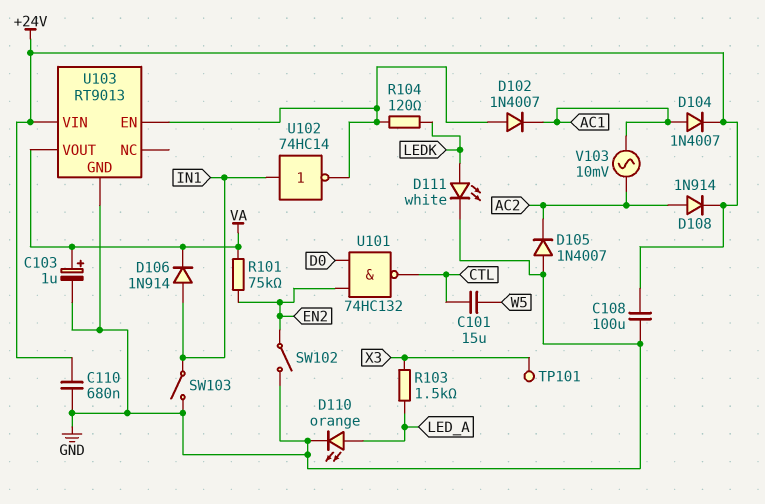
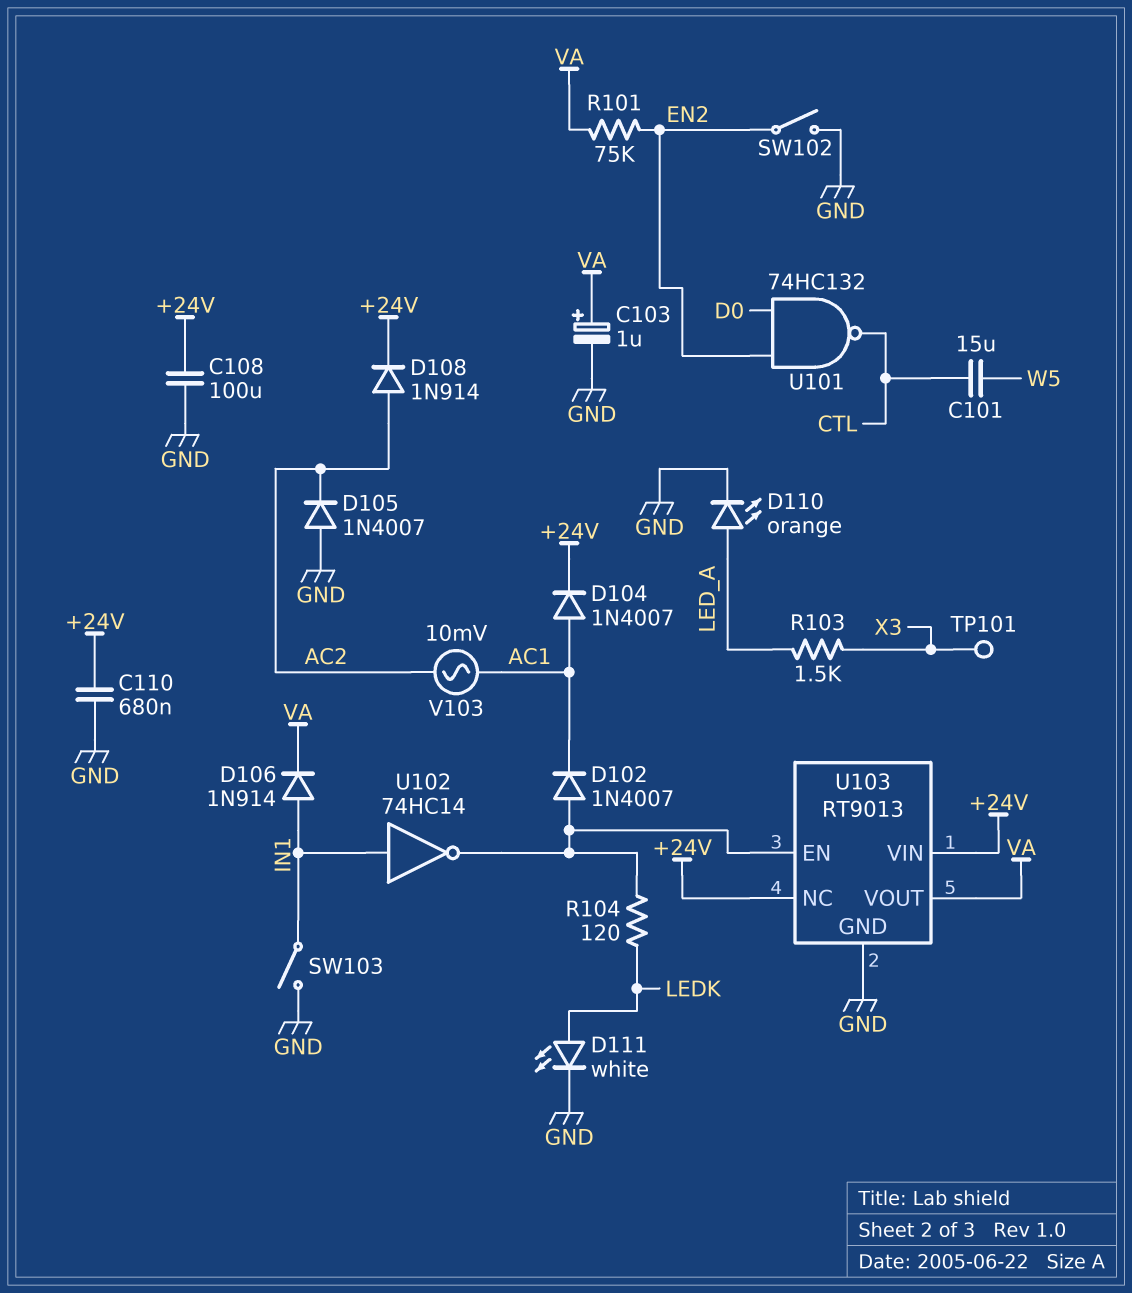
U103 pin NC: none -> +24V

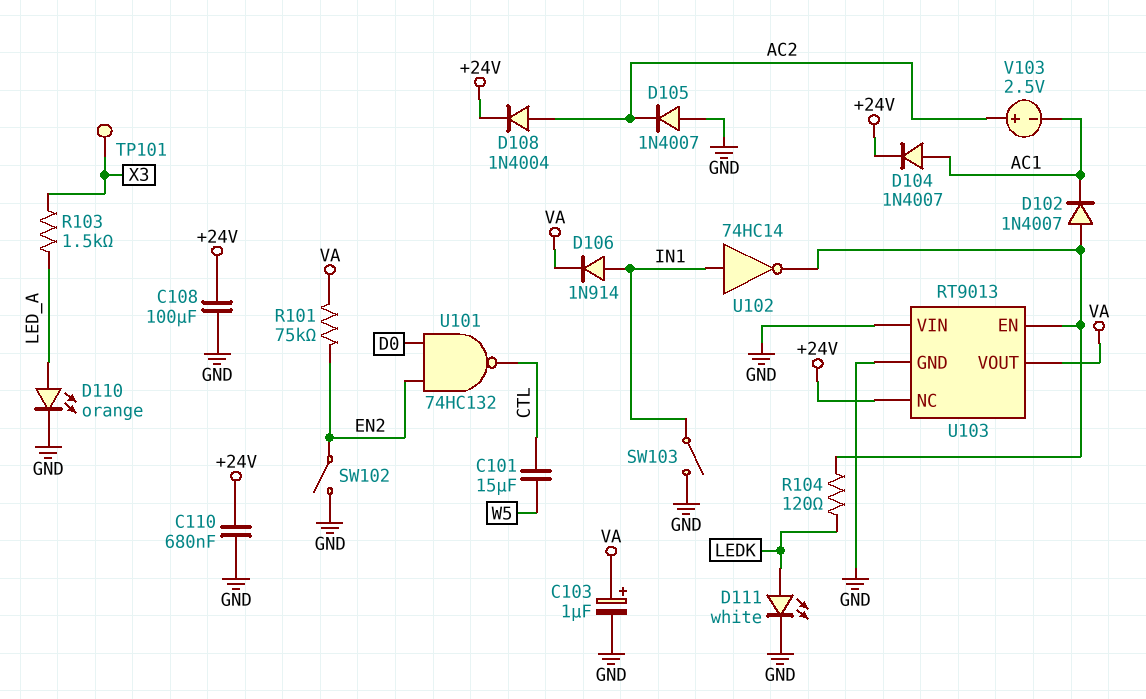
D108: diode 1N914 (A AC2, K +24V) -> diode 1N4004 (A AC2, K +24V)
U103 pin VIN: +24V -> GND
V103: AC 10mV (AC1, AC2) -> 2.5V (plus AC2, minus AC1)

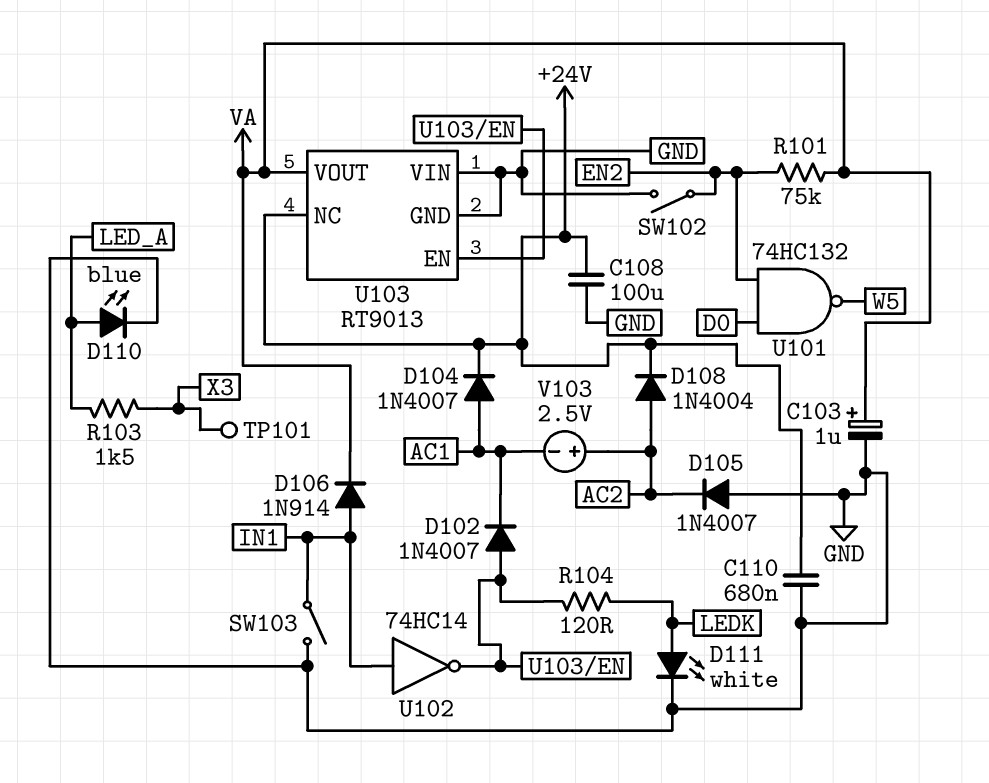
C101: 15uF (CTL, W5) -> none
D110: LED orange (A LED_A, K GND) -> LED blue (A LED_A, K GND)
U101: NAND 74HC132 (in D0, in EN2, out CTL) -> NAND 74HC132 (in D0, in EN2, out W5)

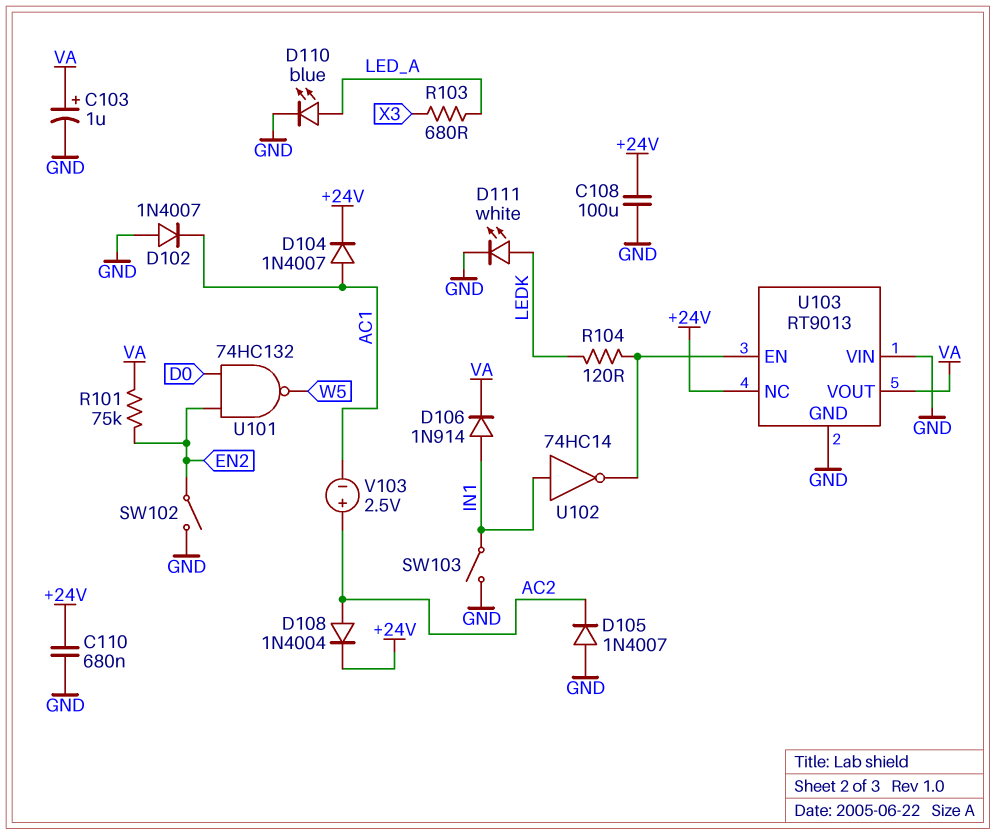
D102: diode 1N4007 (A U103/EN, K AC1) -> diode 1N4007 (A GND, K AC1)
R103: 1.5k (LED_A, X3) -> 680 (LED_A, X3)
TP101: test point (X3) -> none

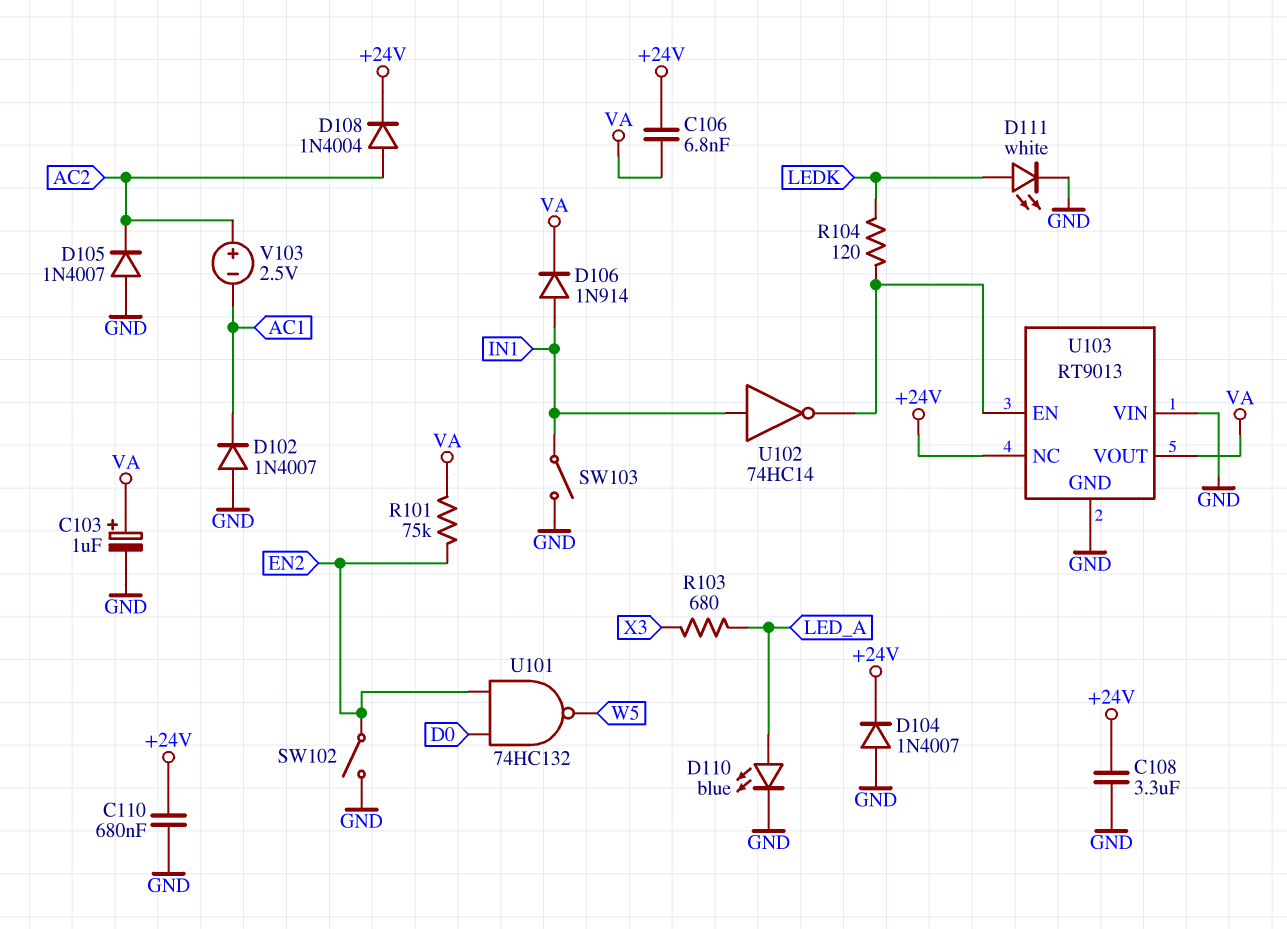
C106: none -> 6.8nF (+24V, VA)
C108: 100uF (+24V, GND) -> 3.3uF (+24V, GND)
D104: diode 1N4007 (A AC1, K +24V) -> diode 1N4007 (A GND, K +24V)

